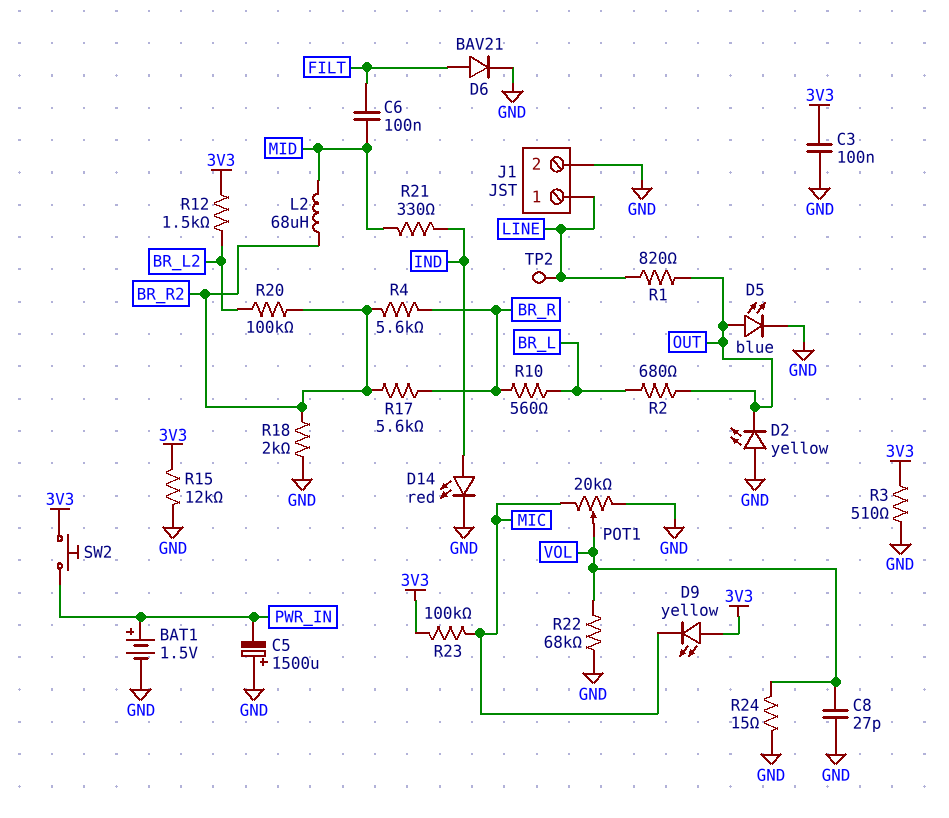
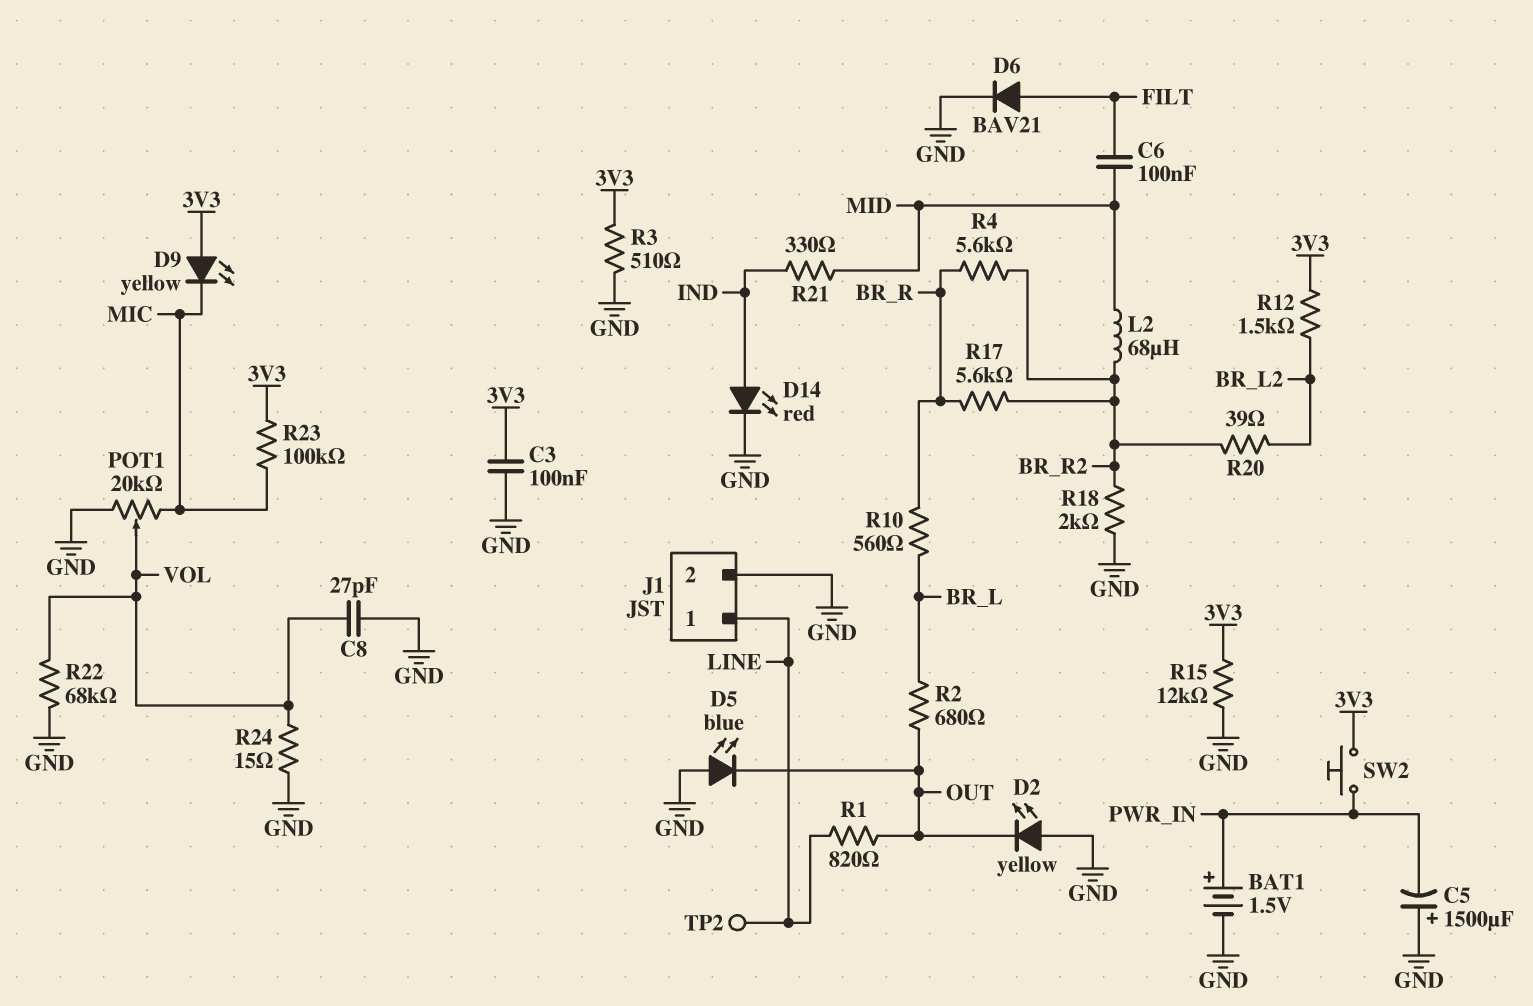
D5: LED blue (A OUT, K GND) -> LED blue (A GND, K OUT)
R20: 100k (BR_L2, BR_R2) -> 39 (BR_L2, BR_R2)

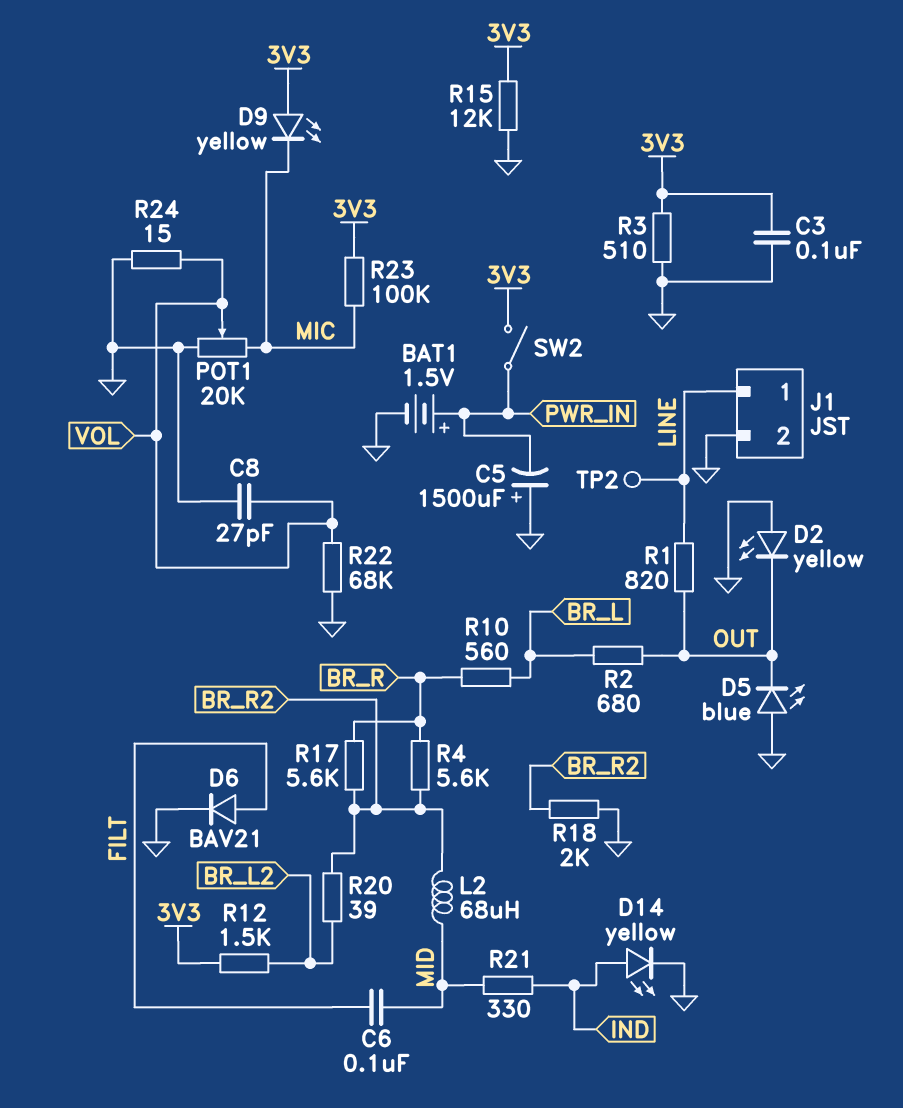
D14: LED red (A IND, K GND) -> LED yellow (A IND, K GND)
SW2: button (3V3, PWR_IN) -> switch (3V3, PWR_IN)

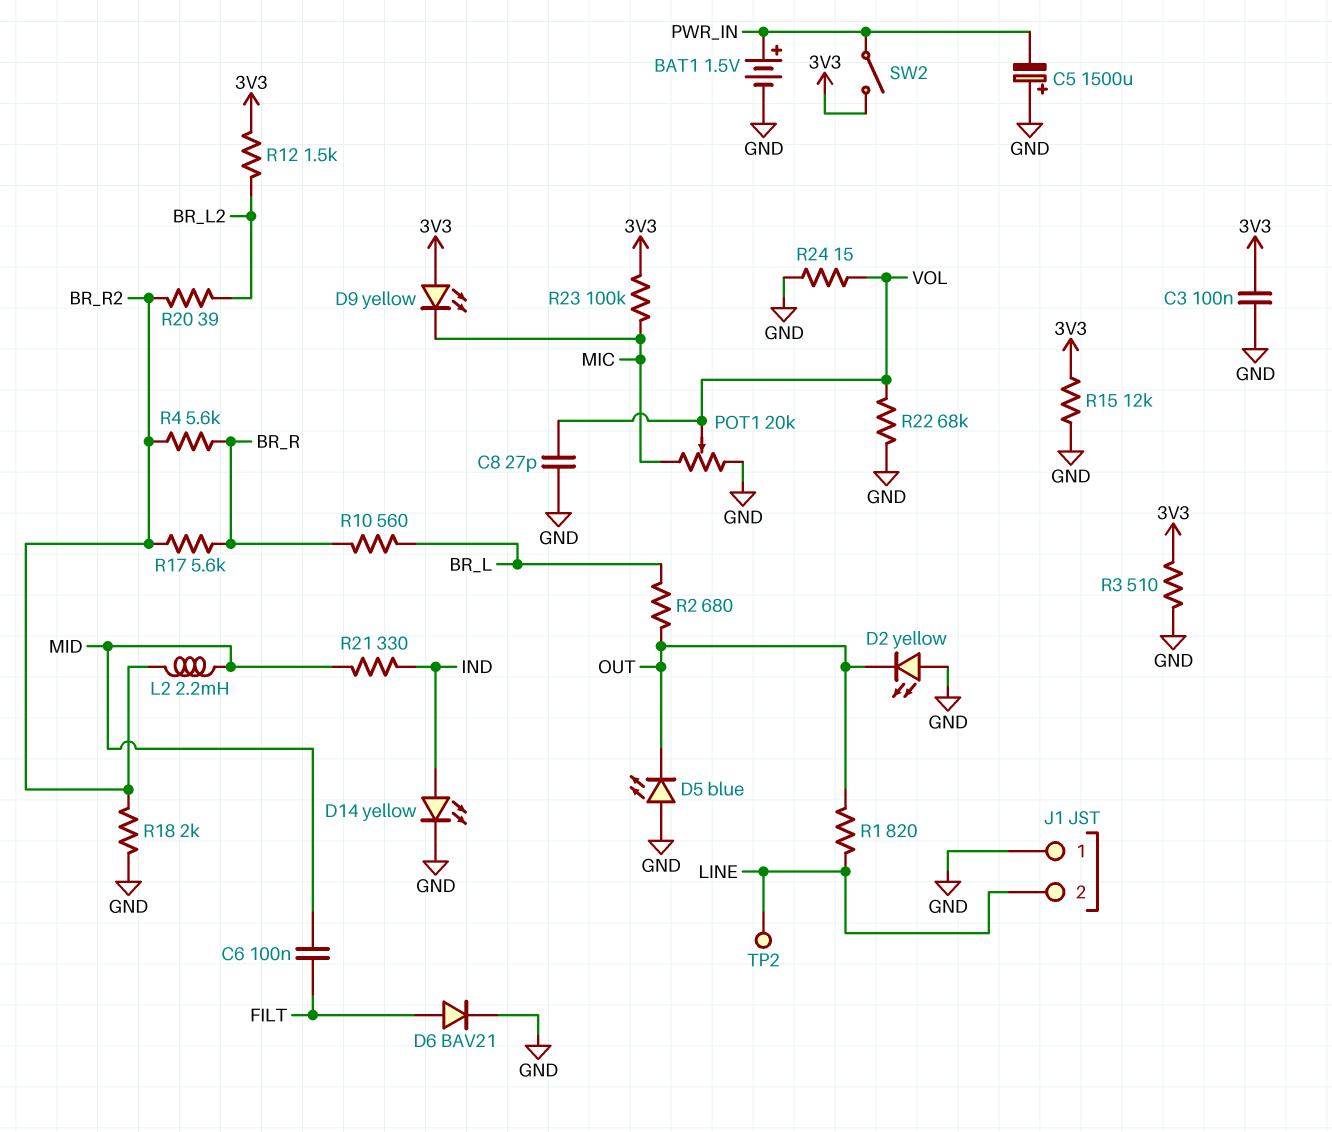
J1 pin 1: LINE -> GND
J1 pin 2: GND -> LINE
L2: 68uH (BR_R2, MID) -> 2.2mH (BR_R2, MID)

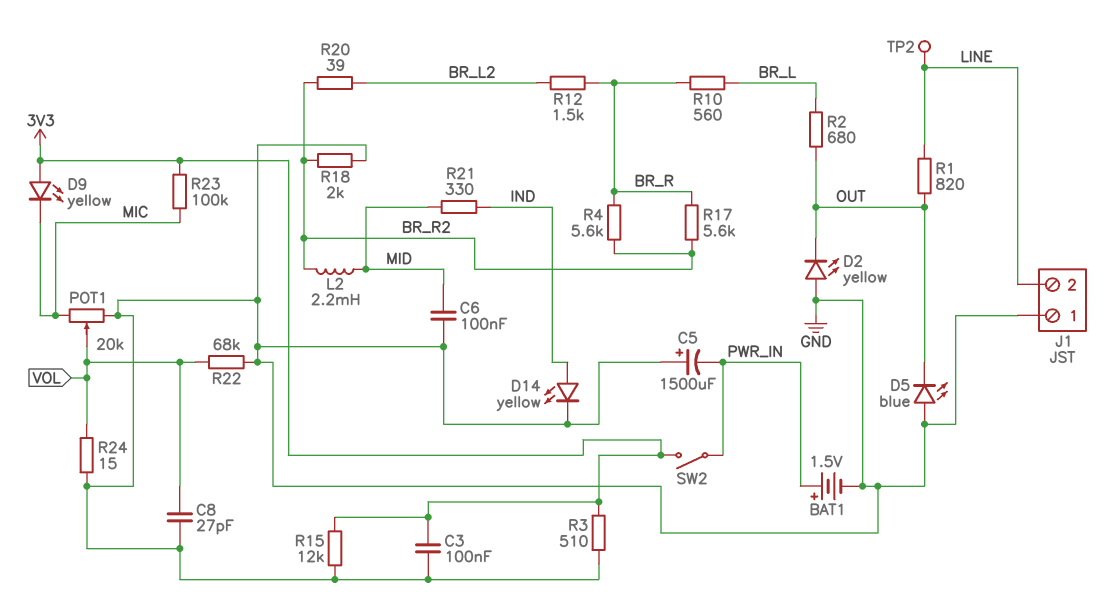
C6: 100nF (FILT, MID) -> 100nF (GND, MID)
D6: diode BAV21 (A FILT, K GND) -> none
R12: 1.5k (3V3, BR_L2) -> 1.5k (BR_L2, BR_R)

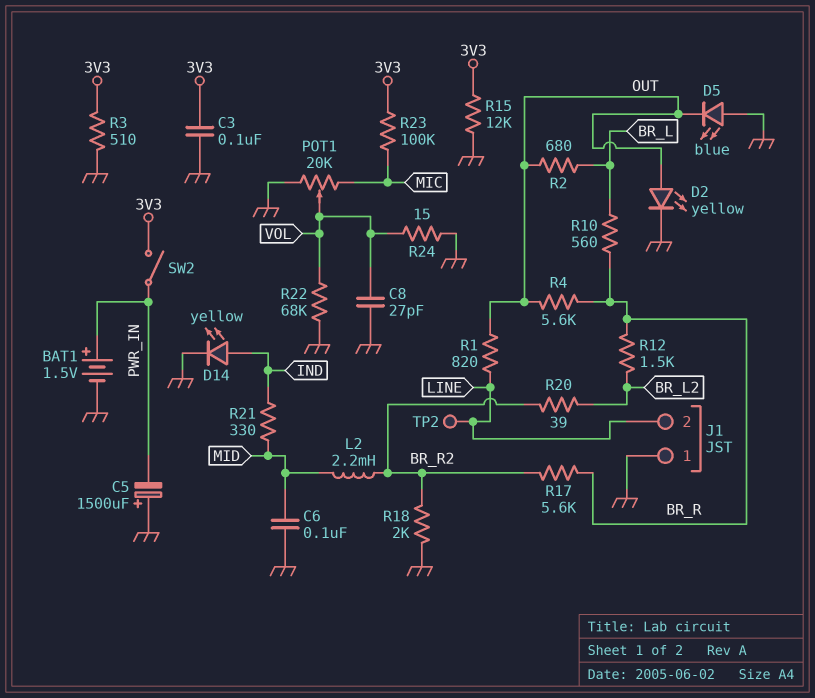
D2: LED yellow (A GND, K OUT) -> LED yellow (A OUT, K GND)
D9: LED yellow (A 3V3, K MIC) -> none
R4: 5.6k (BR_R, BR_R2) -> 5.6k (BR_R, OUT)

